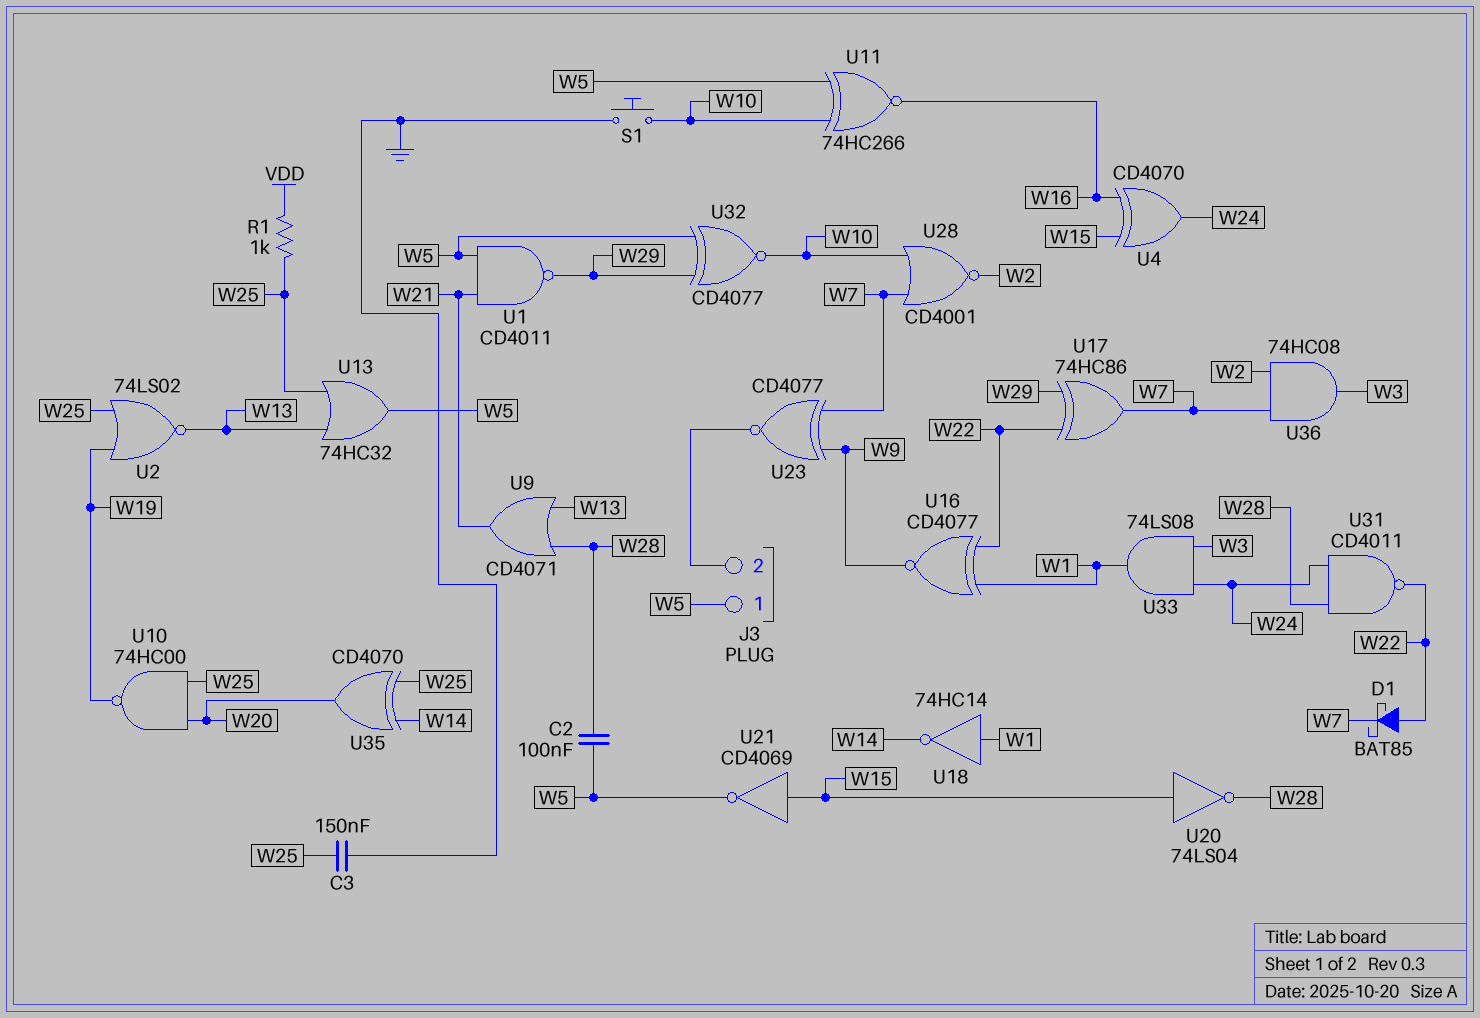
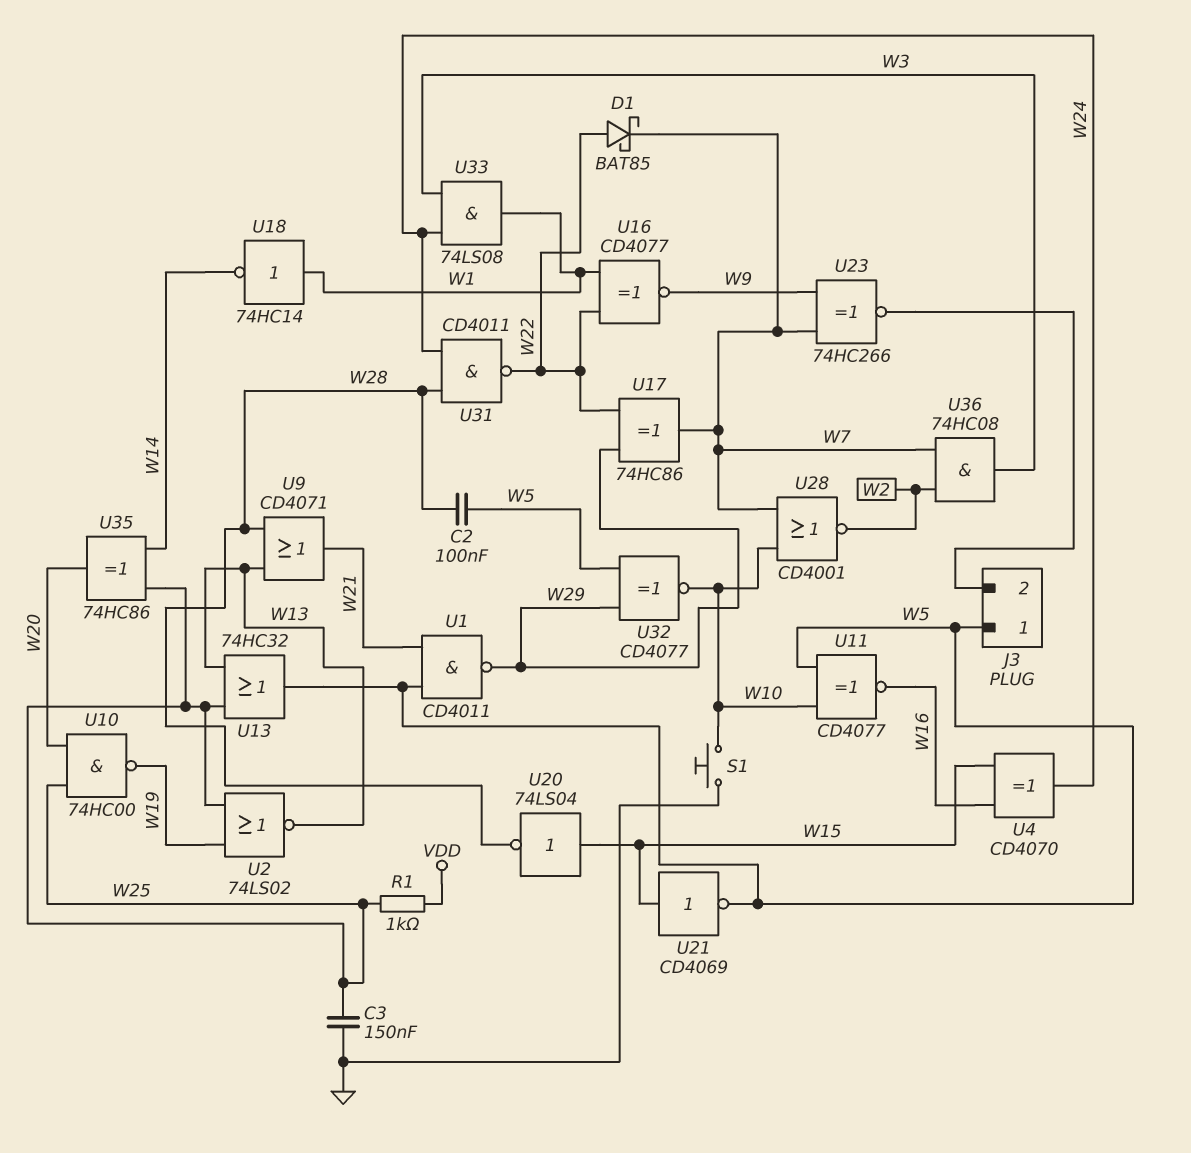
U11: XNOR 74HC266 (in W5, in W10, out W16) -> XNOR CD4077 (in W5, in W10, out W16)
U23: XNOR CD4077 (in W7, in W9, out J3/2) -> XNOR 74HC266 (in W7, in W9, out J3/2)
U35: XOR CD4070 (in W14, in W25, out W20) -> XOR 74HC86 (in W14, in W25, out W20)

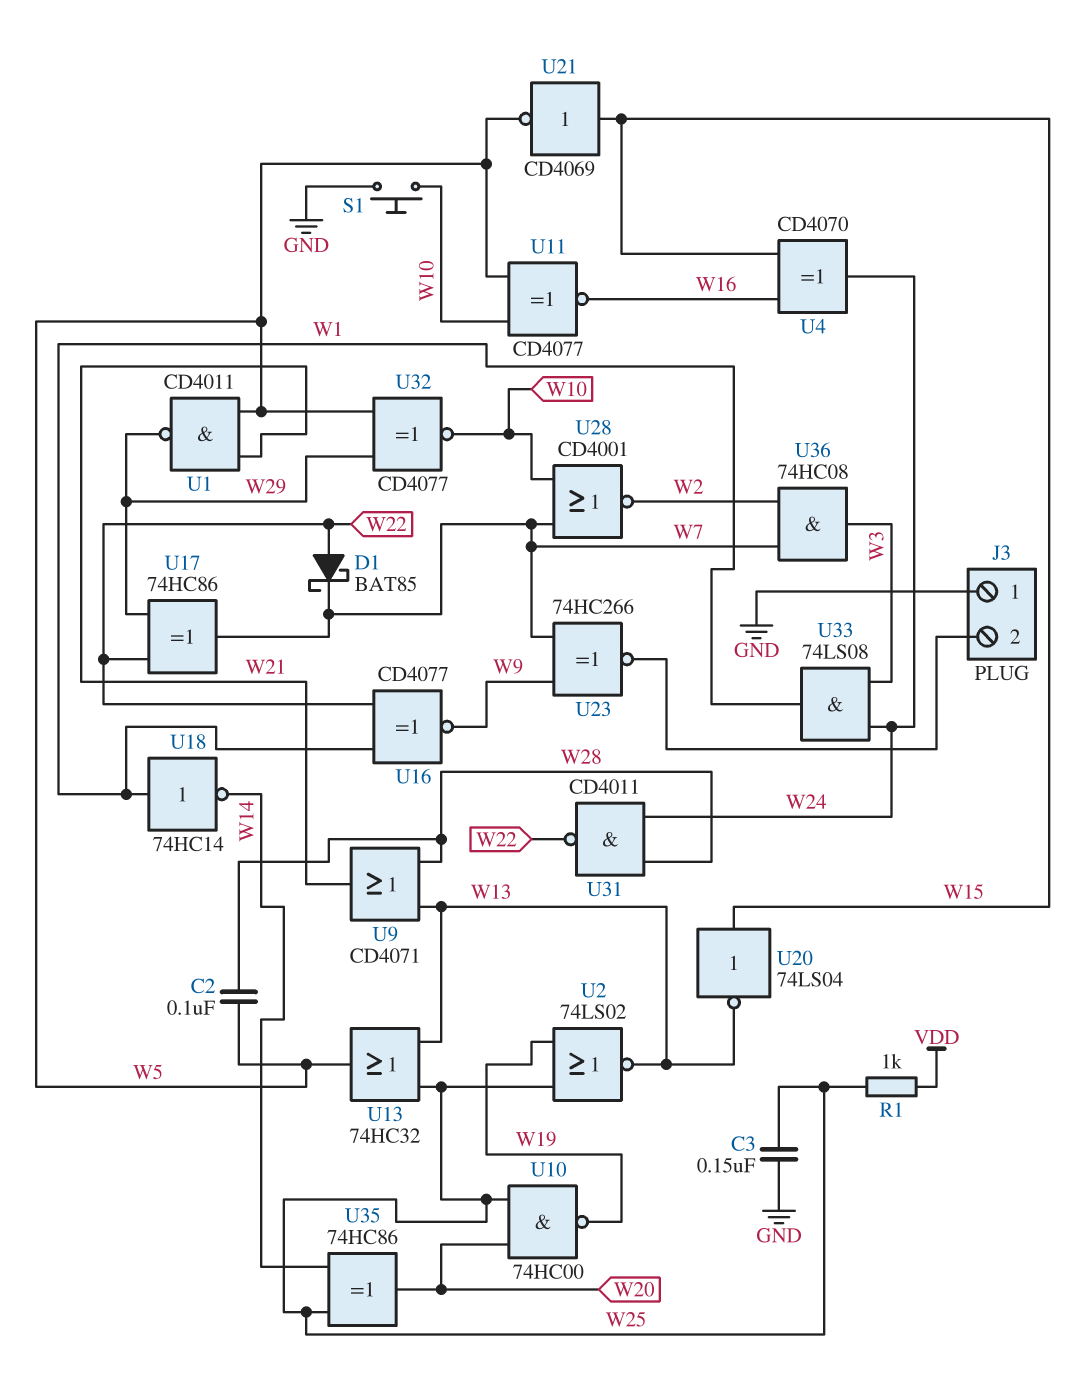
J3 pin 1: W5 -> GND
U20: NOT 74LS04 (in W15, out W28) -> NOT 74LS04 (in W15, out W13)

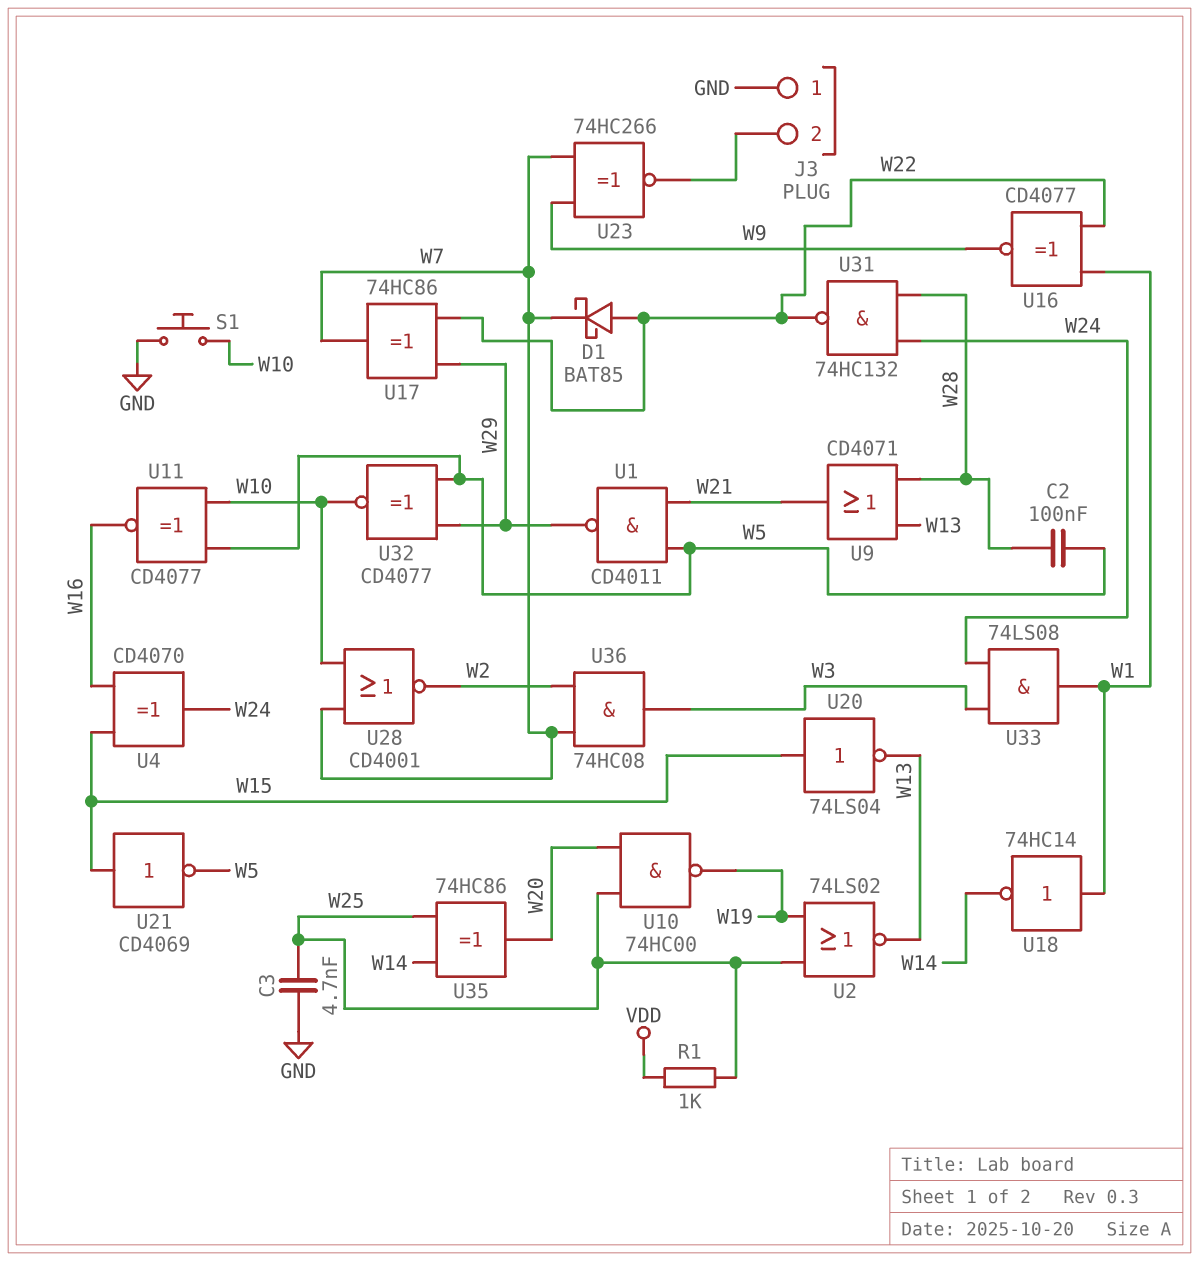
C3: 150nF (GND, W25) -> 4.7nF (GND, W25)
U13: OR 74HC32 (in W13, in W25, out W5) -> none
U31: NAND CD4011 (in W24, in W28, out W22) -> NAND 74HC132 (in W24, in W28, out W22)

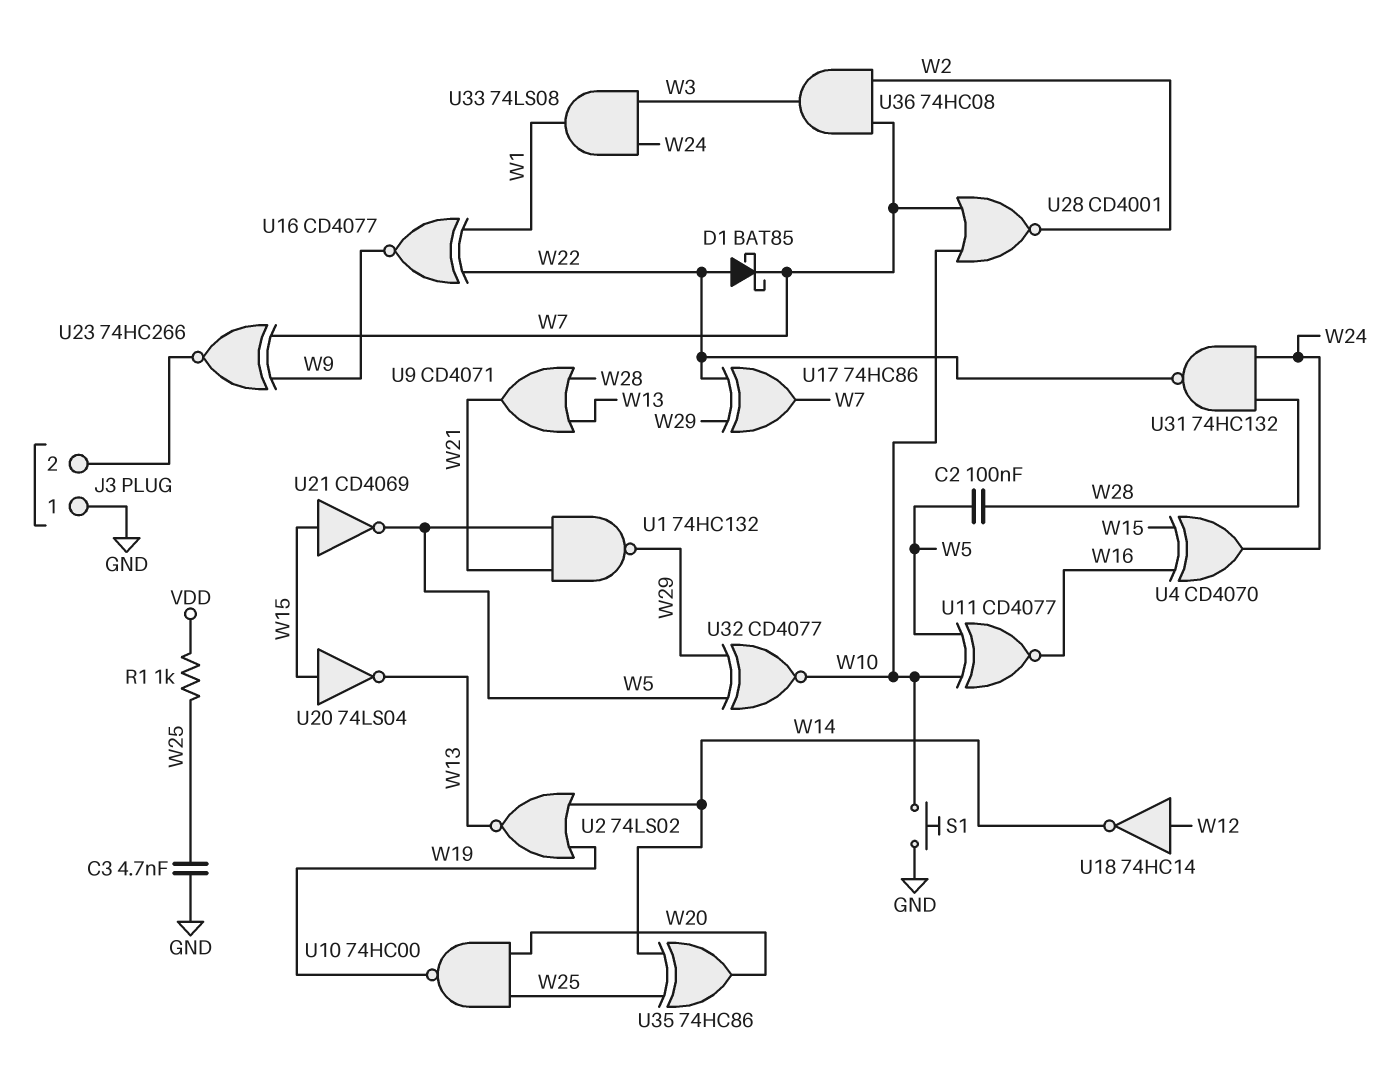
U1: NAND CD4011 (in W5, in W21, out W29) -> NAND 74HC132 (in W5, in W21, out W29)
U2: NOR 74LS02 (in W19, in W25, out W13) -> NOR 74LS02 (in W14, in W19, out W13)
U18: NOT 74HC14 (in W1, out W14) -> NOT 74HC14 (in W12, out W14)

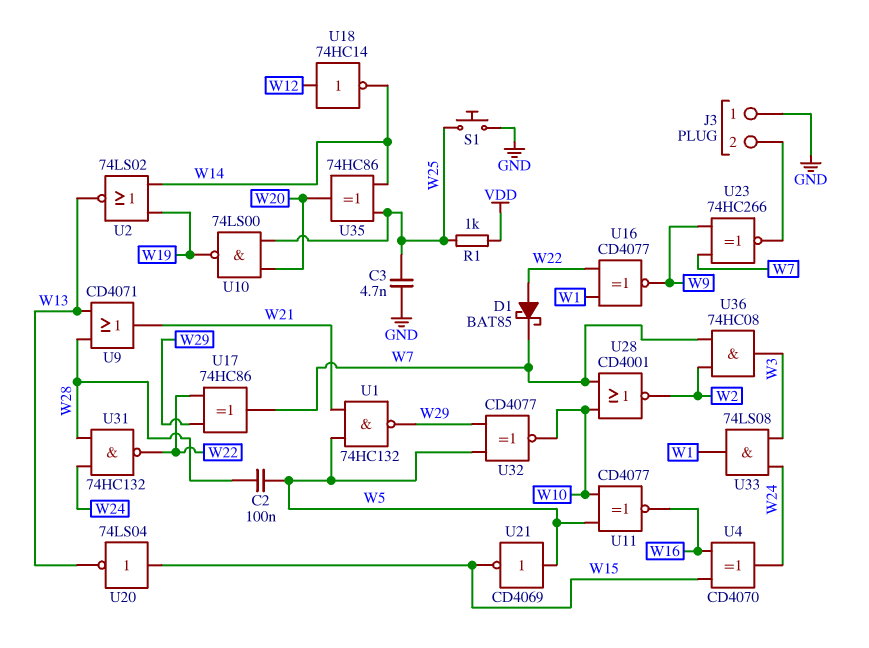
S1: button (GND, W10) -> button (GND, W25)
U10: NAND 74HC00 (in W20, in W25, out W19) -> NAND 74LS00 (in W20, in W25, out W19)
U21: NOT CD4069 (in W15, out W5) -> NOT CD4069 (in W5, out W15)

